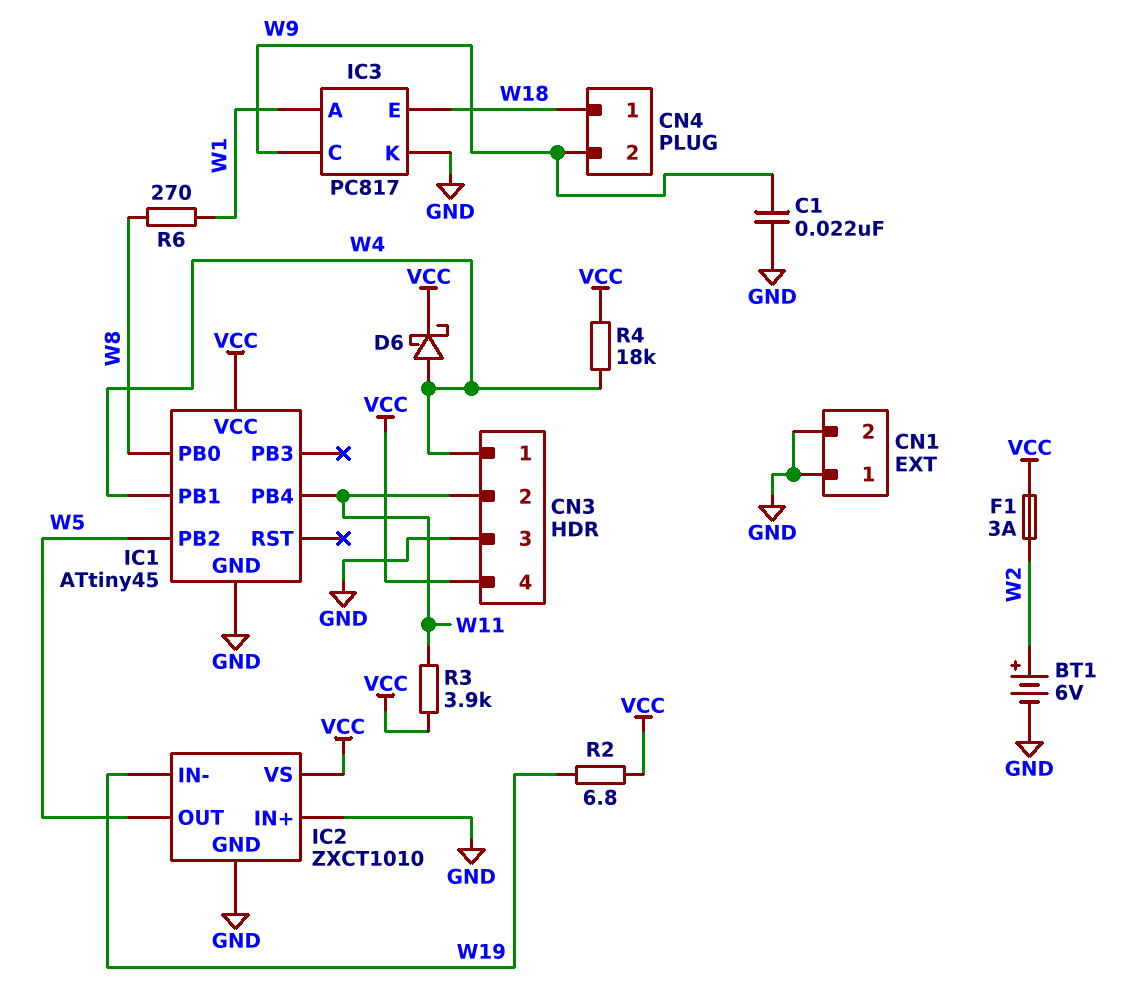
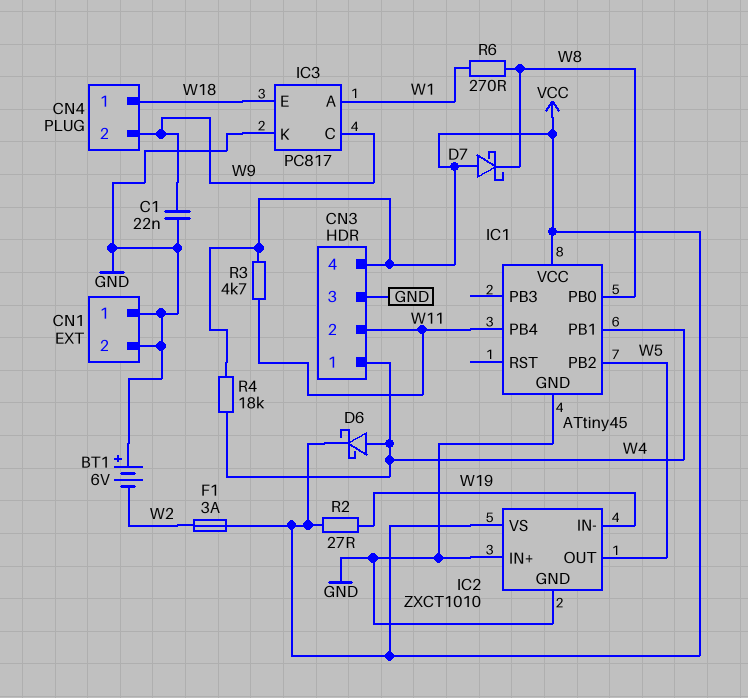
BT1: 6V (plus W2, minus GND) -> 6V (plus GND, minus W2)
D7: none -> schottky (A VCC, K W8)
R2: 6.8 (VCC, W19) -> 27 (VCC, W19)
R3: 3.9k (VCC, W11) -> 4.7k (VCC, W11)

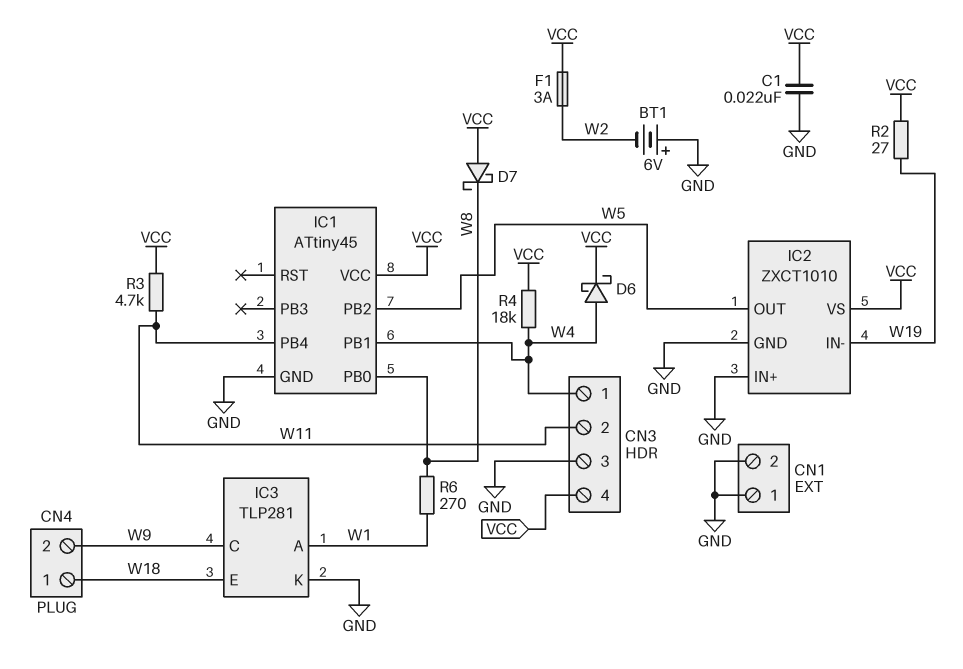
C1: 22nF (GND, W9) -> 22nF (GND, VCC)
IC3: PC817 -> TLP281

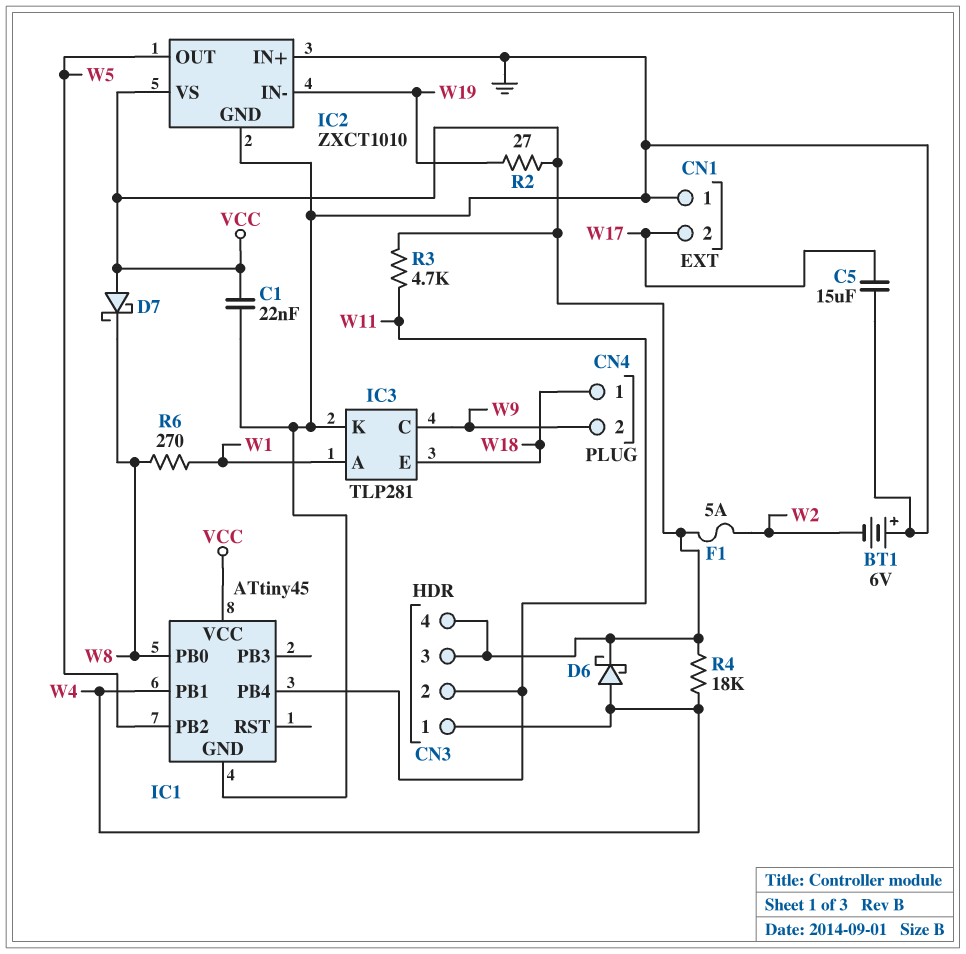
C5: none -> 15uF (GND, W17)
CN1 pin 2: GND -> W17
CN3 pin 3: GND -> VCC
F1: 3A (VCC, W2) -> 5A (VCC, W2)

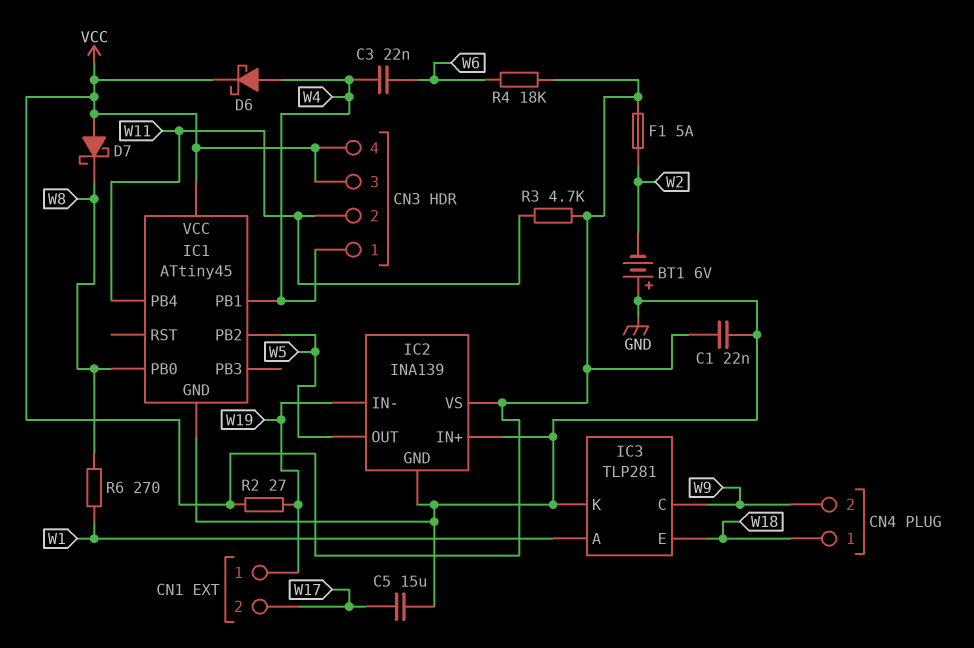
C3: none -> 22nF (W4, W6)
CN1 pin 1: GND -> W19
IC2: ZXCT1010 -> INA139
R4: 18k (VCC, W4) -> 18k (VCC, W6)

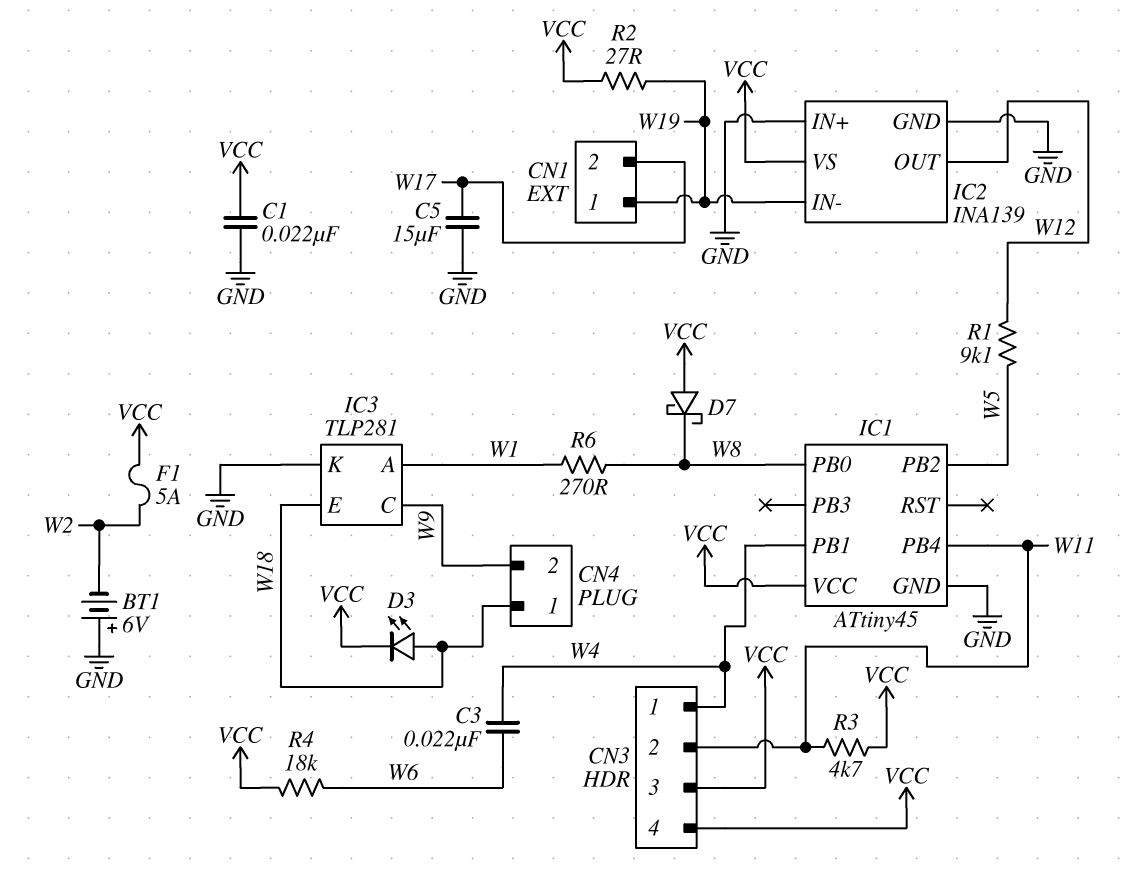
D3: none -> LED (A W18, K VCC)
D6: schottky (A W4, K VCC) -> none
IC2 pin OUT: W5 -> W12
R1: none -> 9.1k (W5, W12)

